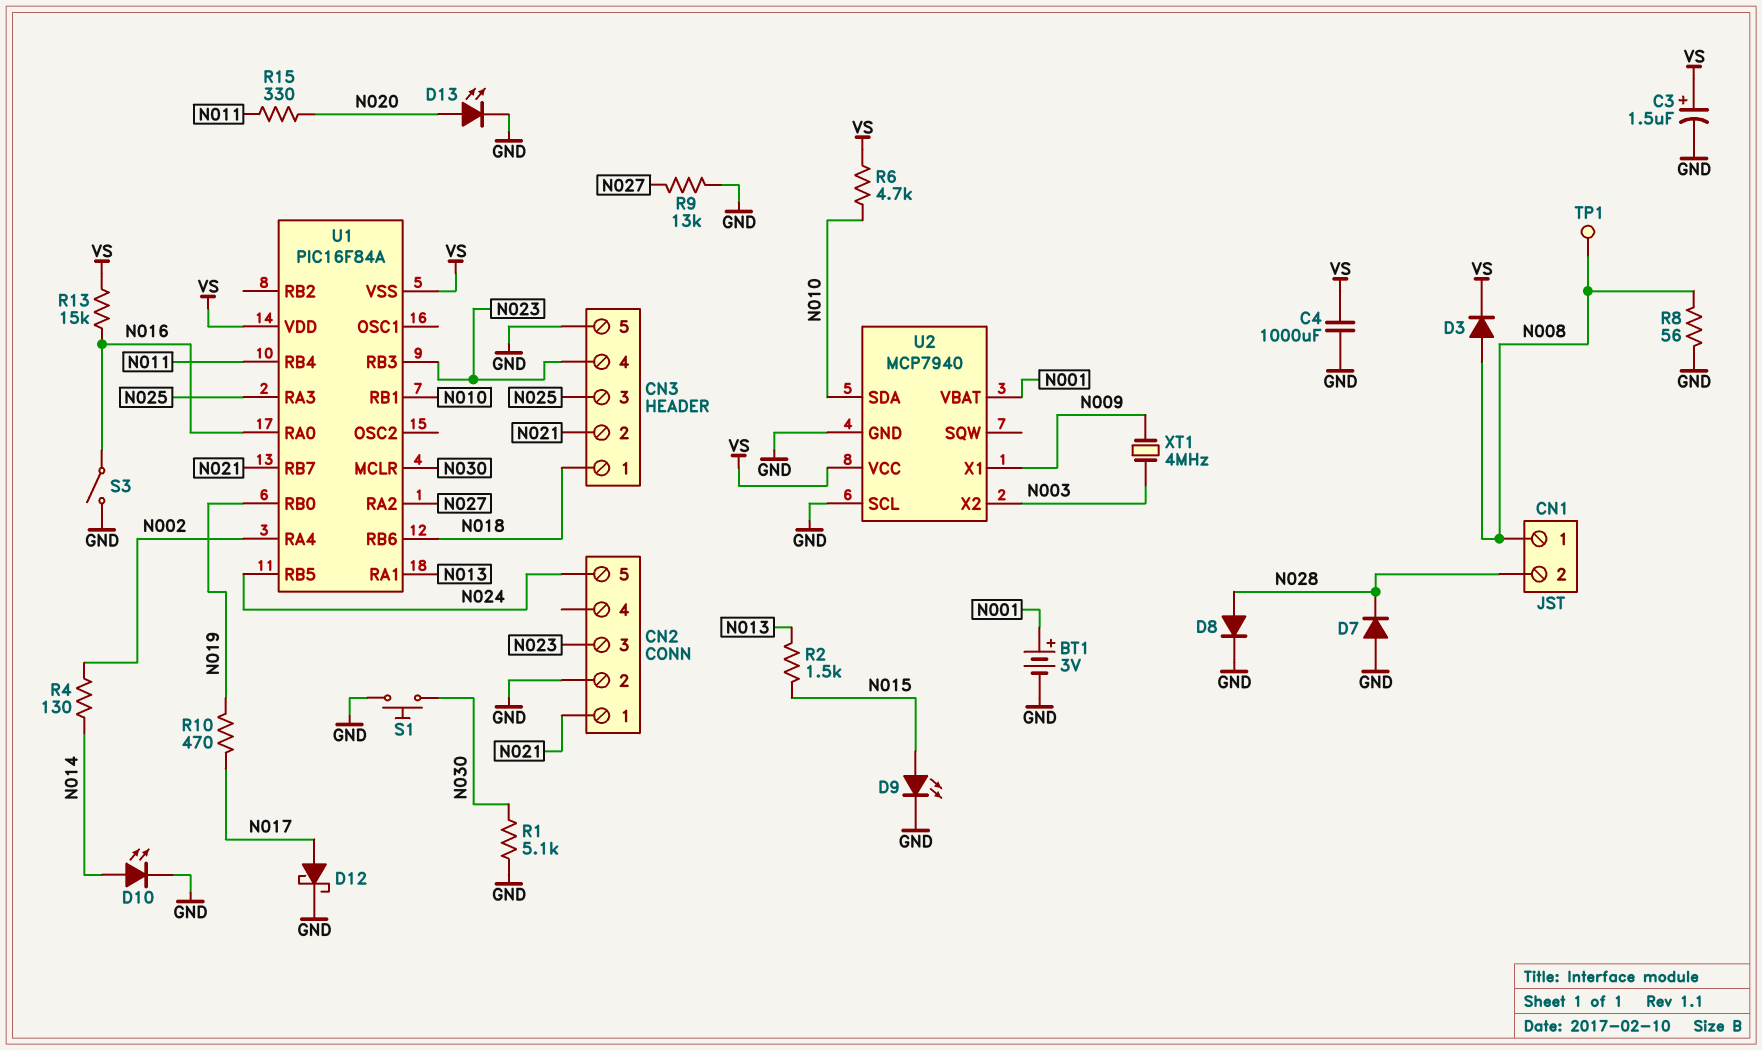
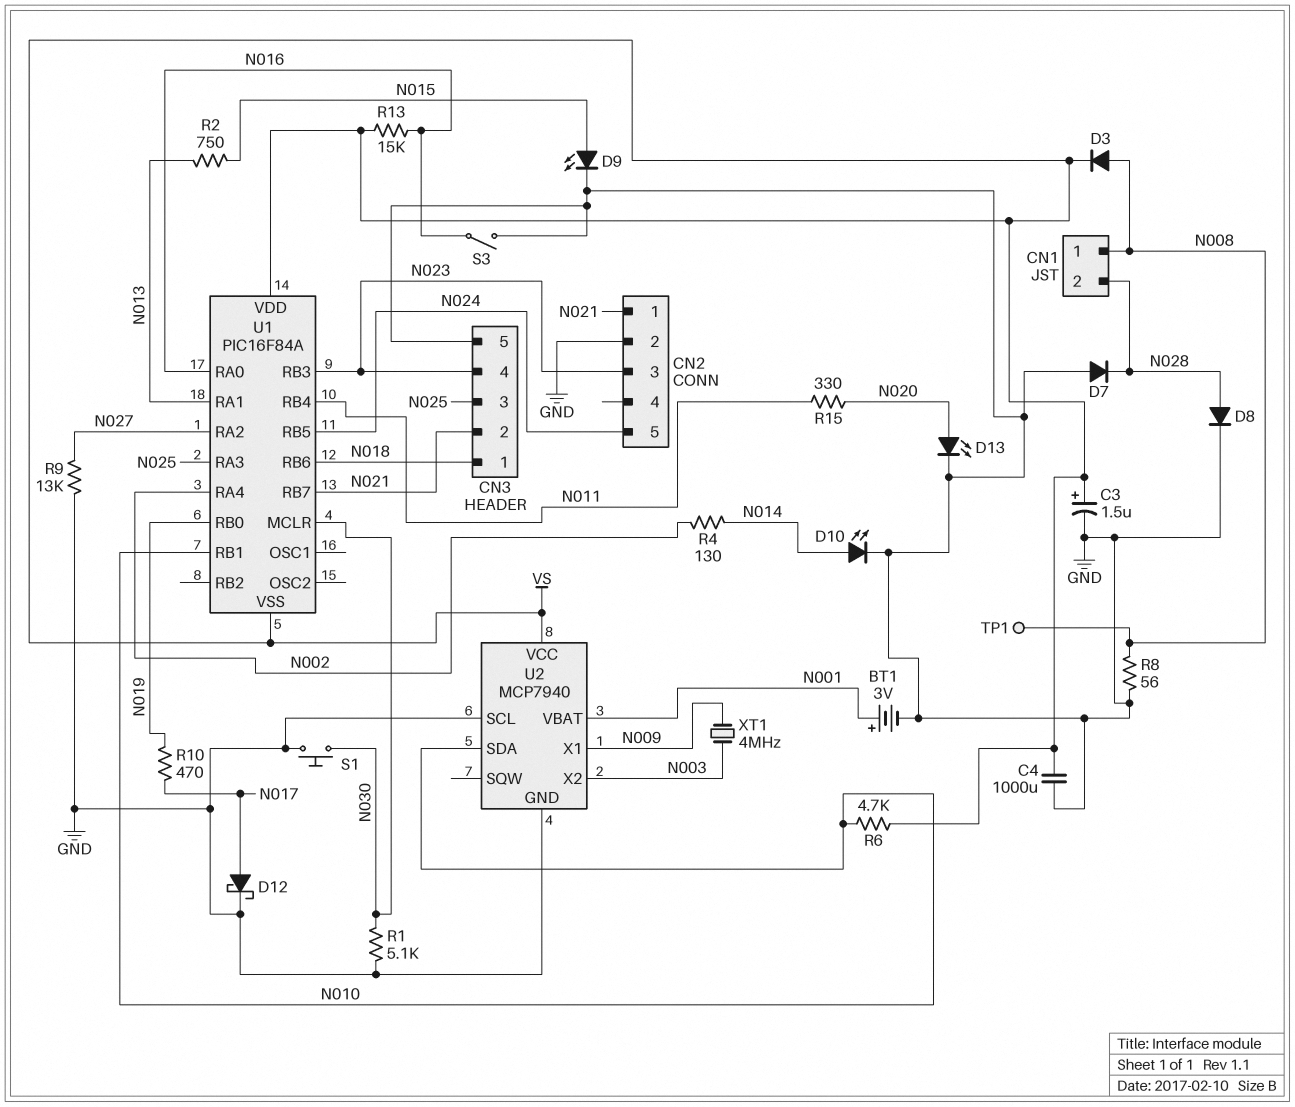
R2: 1.5k (N013, N015) -> 750 (N013, N015)

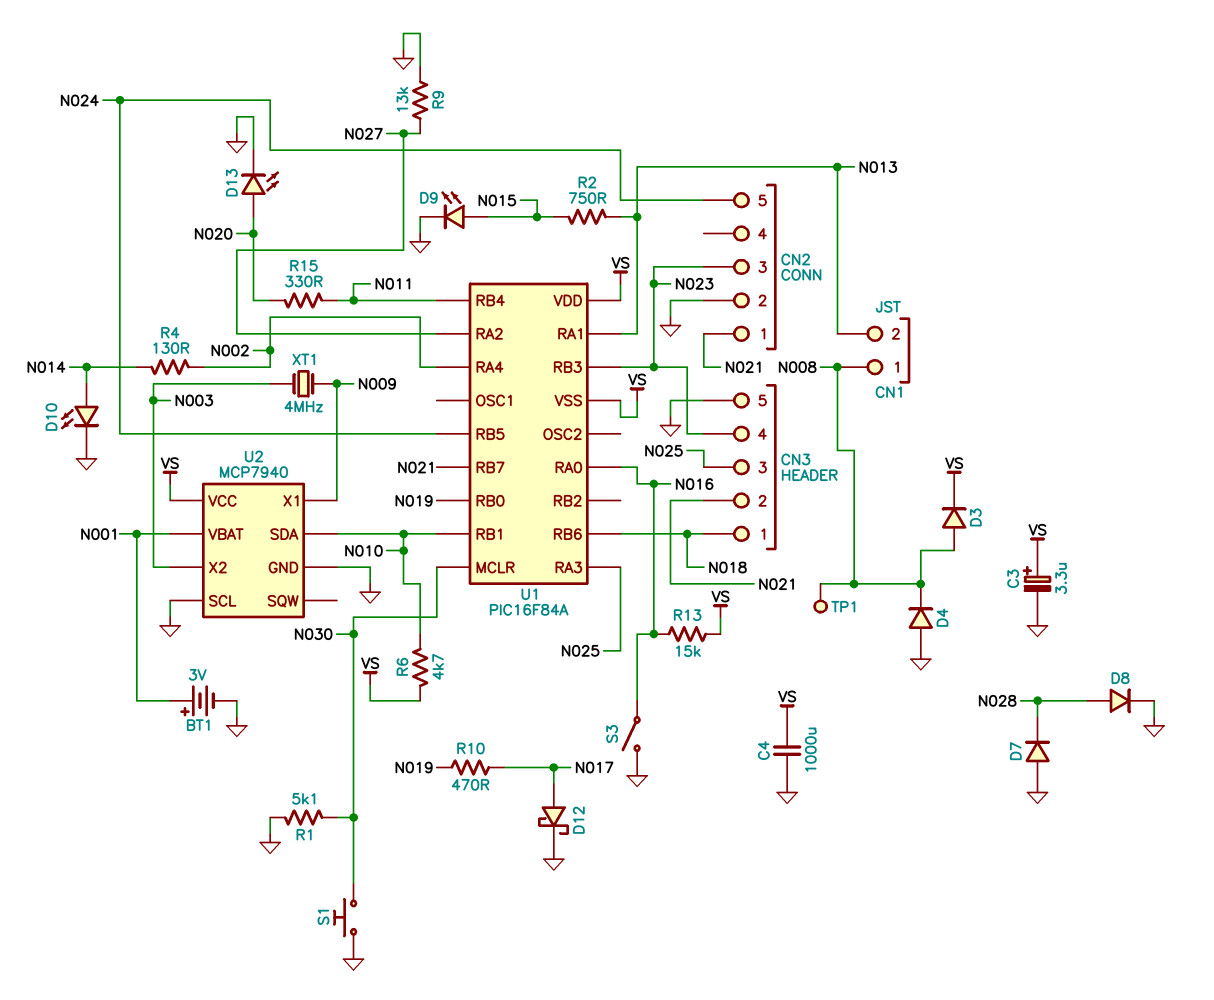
C3: 1.5uF (plus VS, minus GND) -> 3.3uF (plus VS, minus GND)
CN1 pin 2: N028 -> N013
D4: none -> diode (A GND, K N008)
R8: 56 (GND, N008) -> none

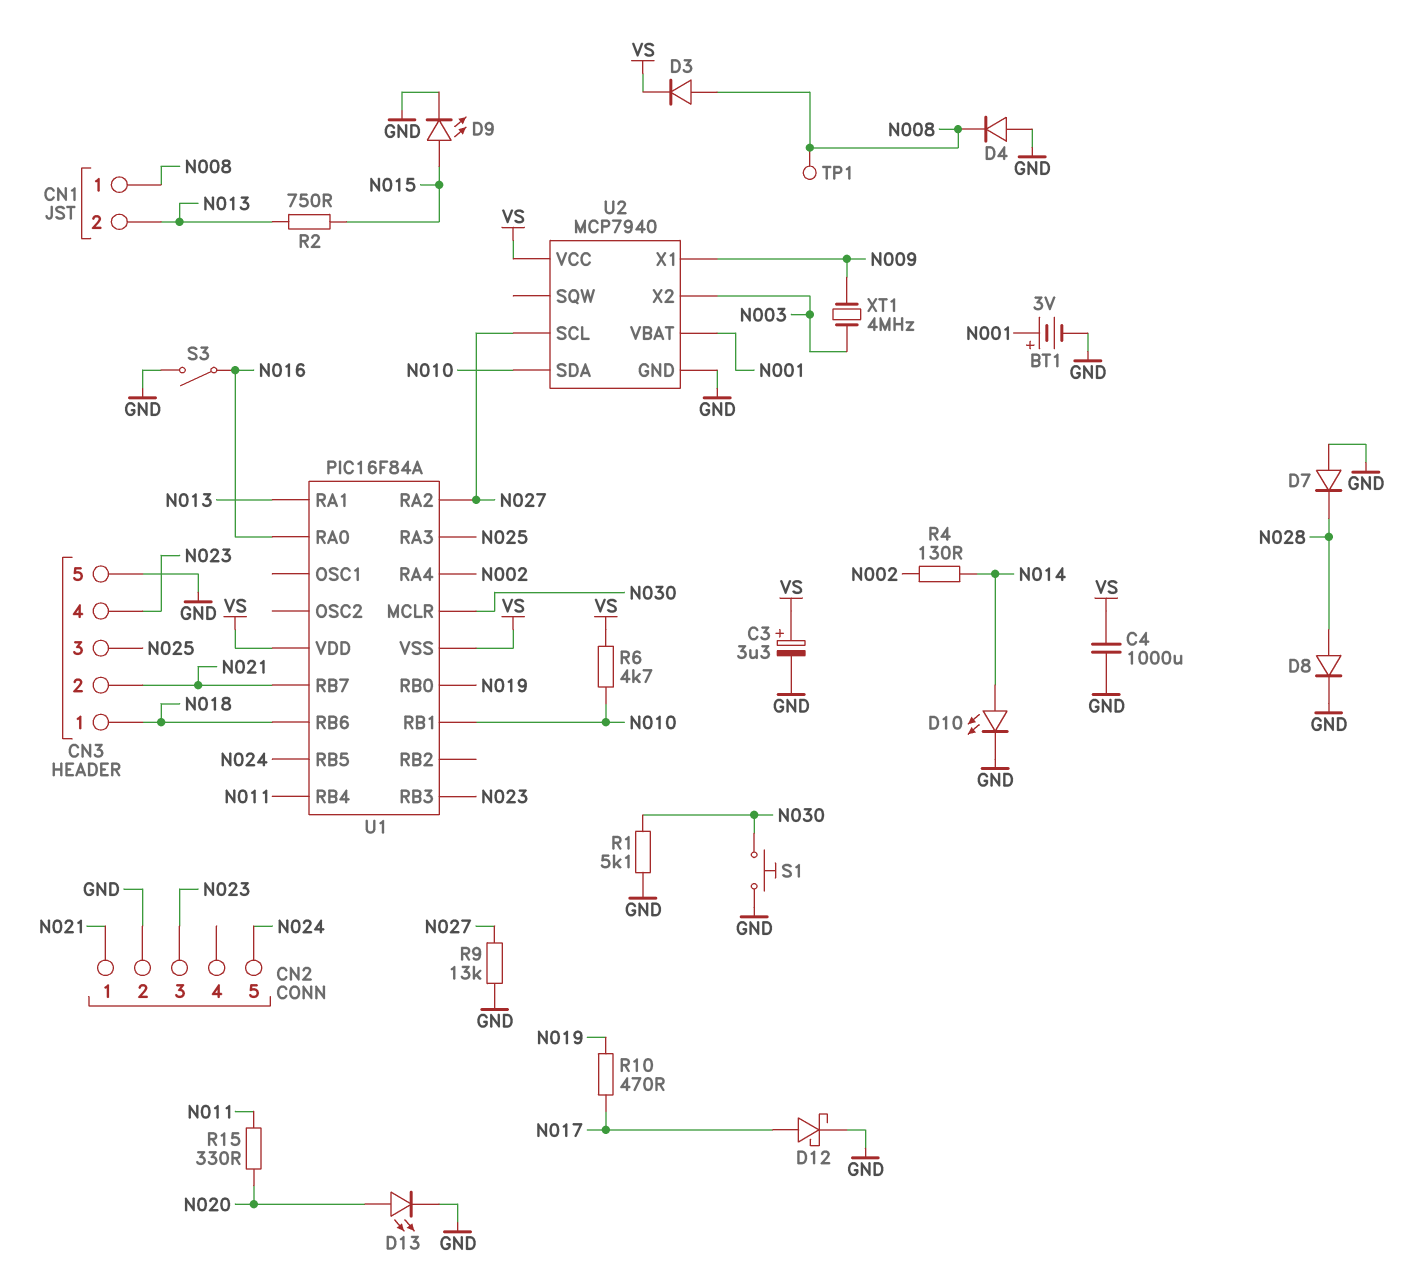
R13: 15k (N016, VS) -> none
U2 pin SCL: GND -> N027

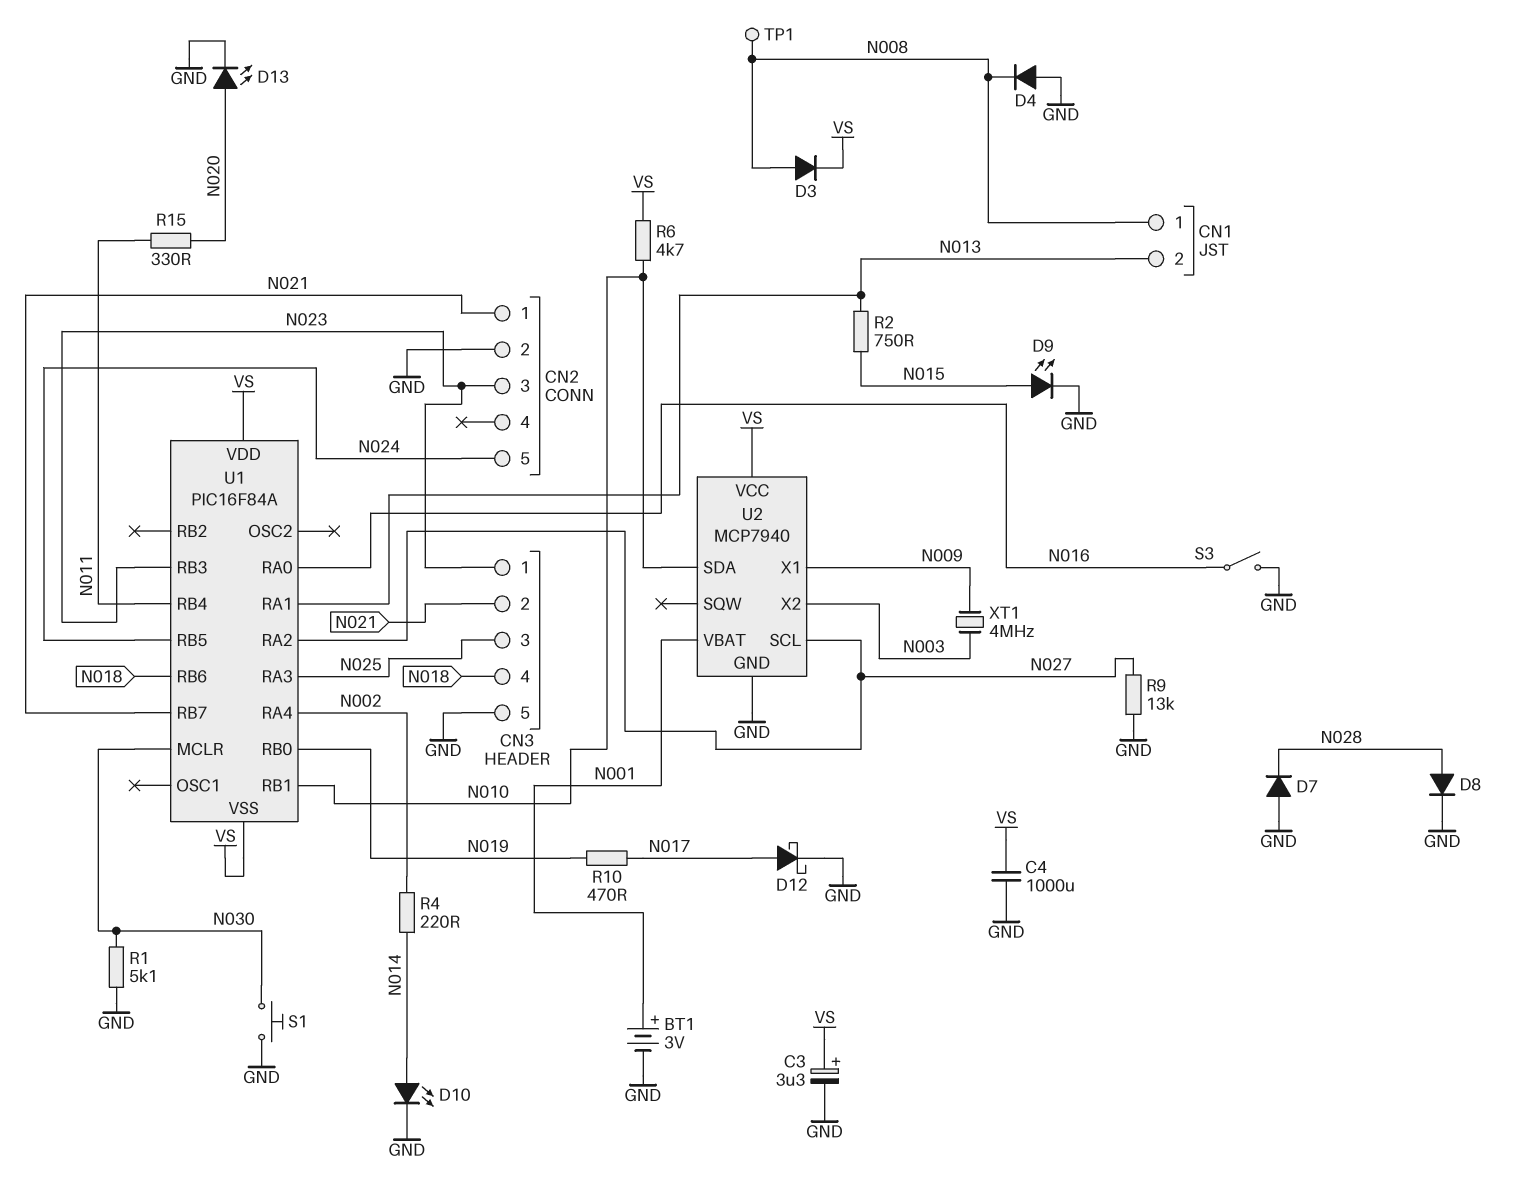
CN3 pin 1: N018 -> N023
CN3 pin 4: N023 -> N018
R4: 130 (N002, N014) -> 220 (N002, N014)

